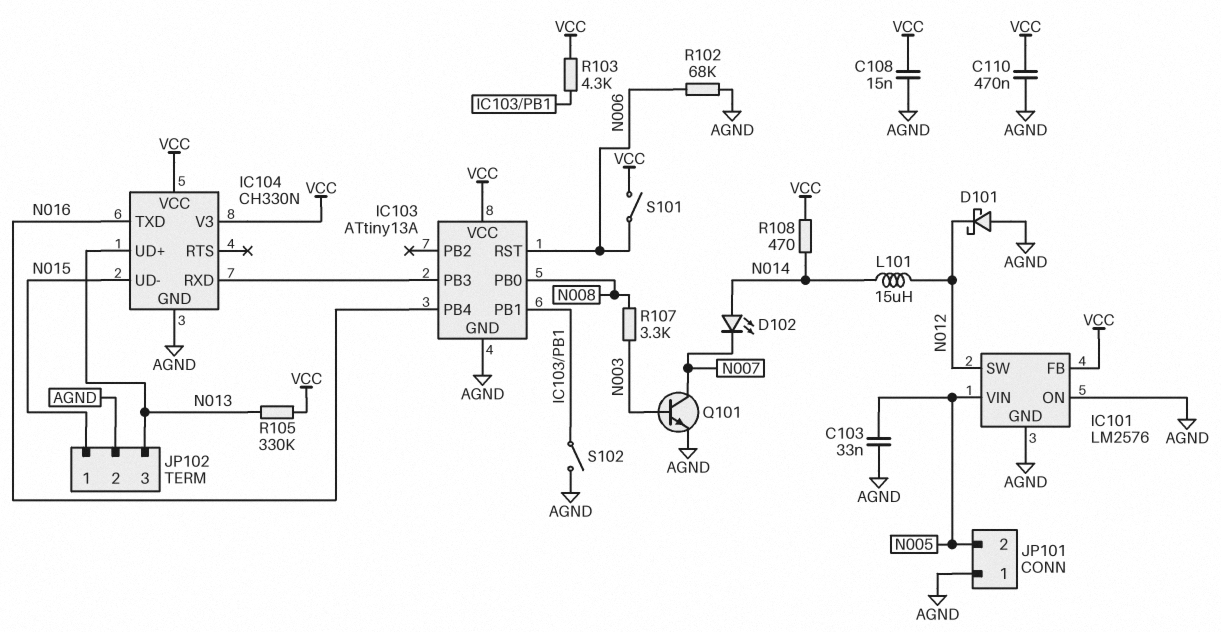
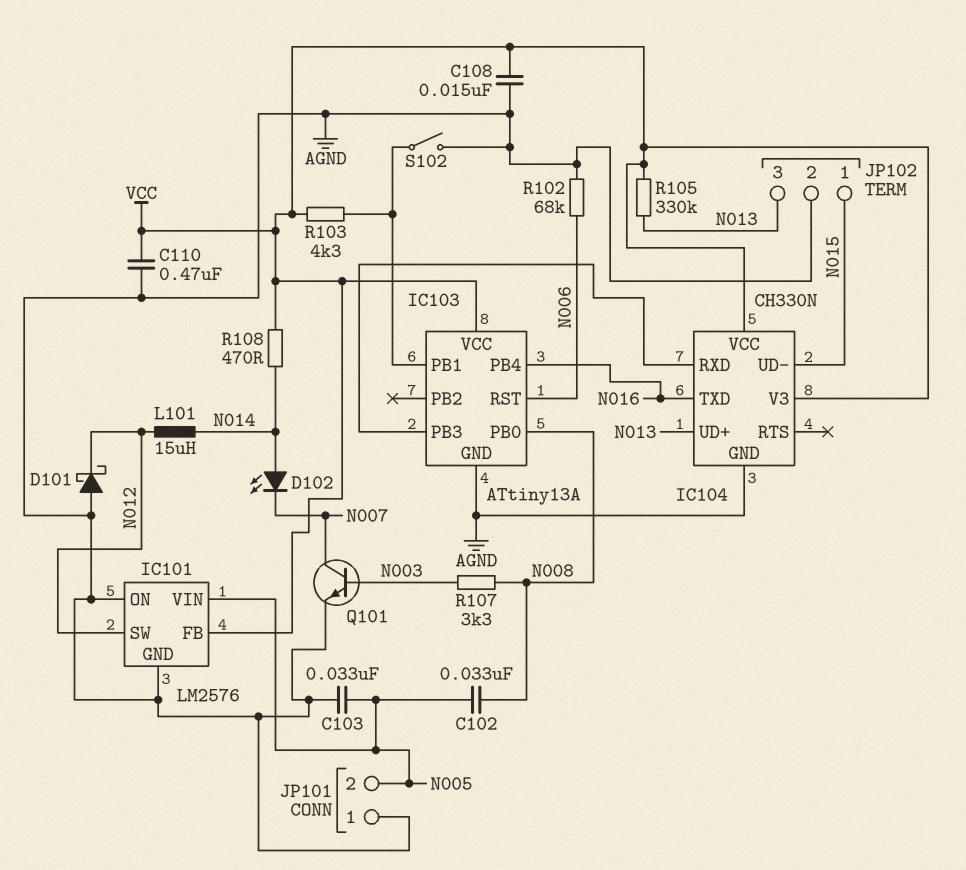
C102: none -> 33nF (N005, N008)
S101: switch (N006, VCC) -> none

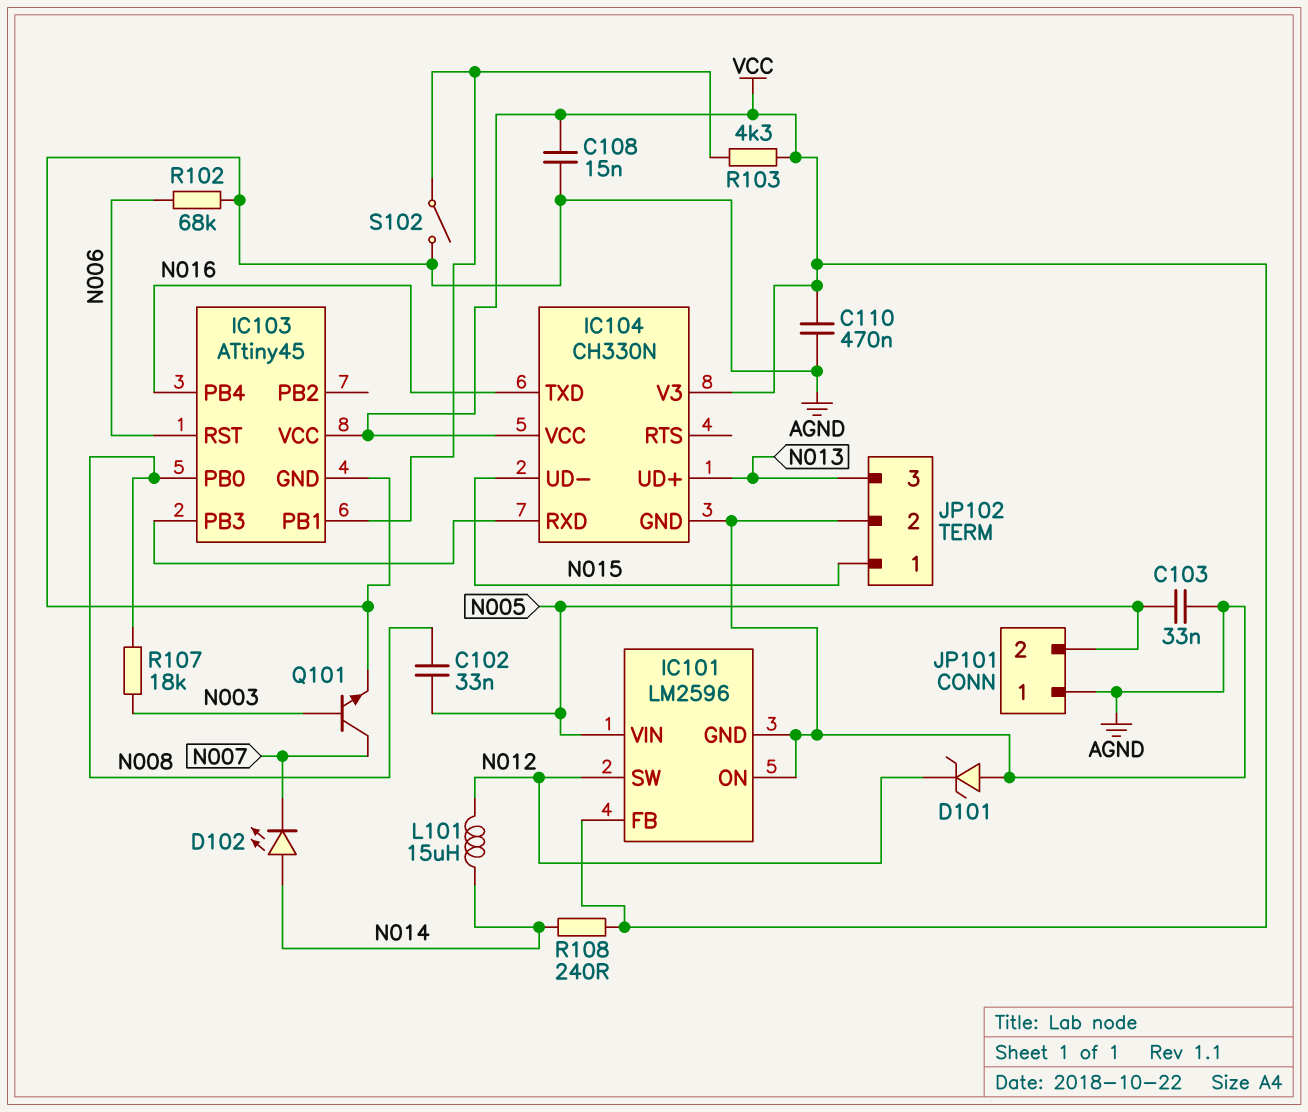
D101: schottky (A AGND, K N012) -> zener (A AGND, K N012)
IC101: LM2576 -> LM2596
IC103: ATtiny13A -> ATtiny45
R105: 330k (N013, VCC) -> none
R107: 3.3k (N003, N008) -> 18k (N003, N008)
R108: 470 (N014, VCC) -> 240 (N014, VCC)

